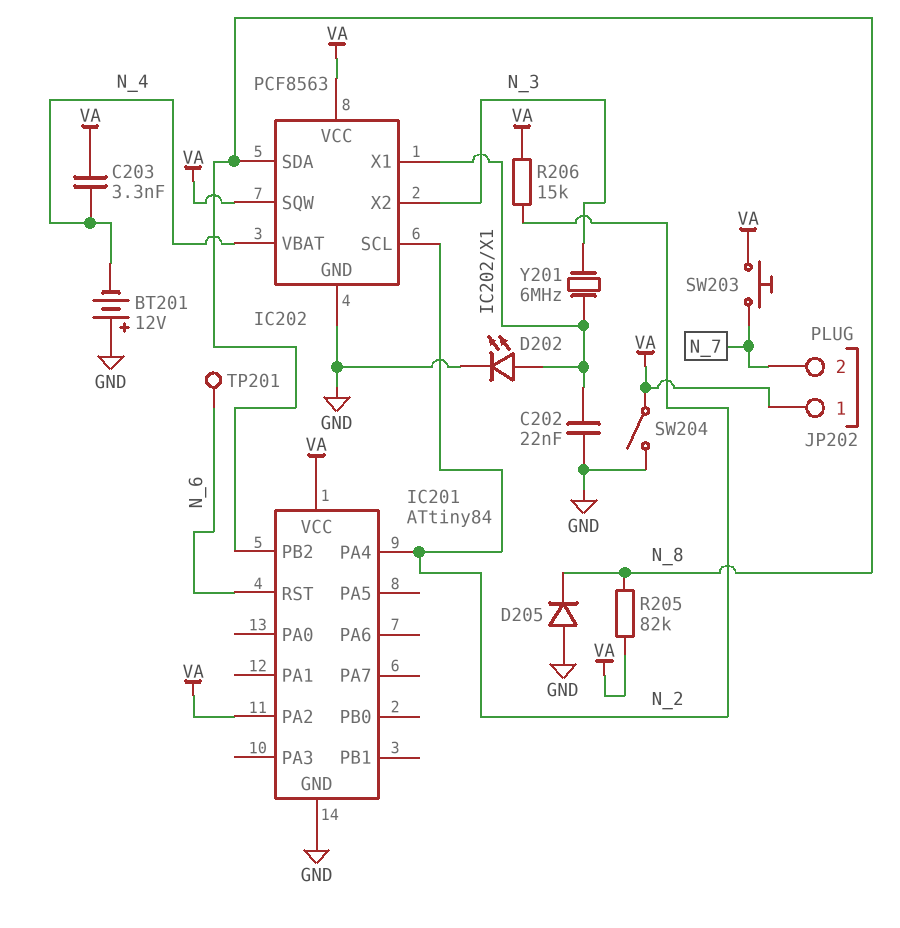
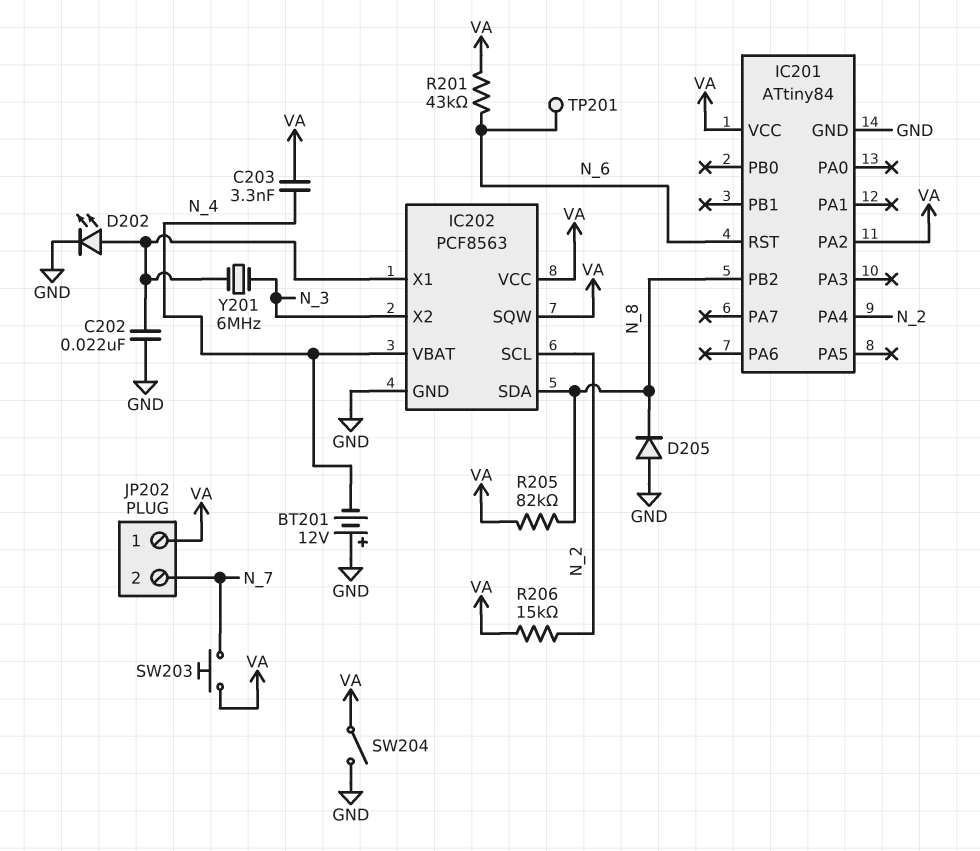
R201: none -> 43k (N_6, VA)

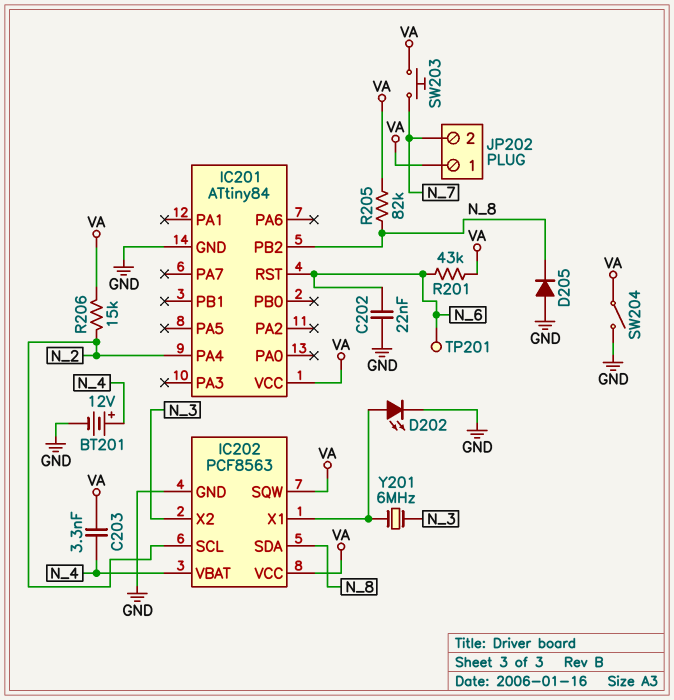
BT201: 12V (plus GND, minus N_4) -> 12V (plus N_4, minus GND)
C202: 22nF (GND, IC202/X1) -> 22nF (GND, N_6)
IC201 pin PA2: VA -> none

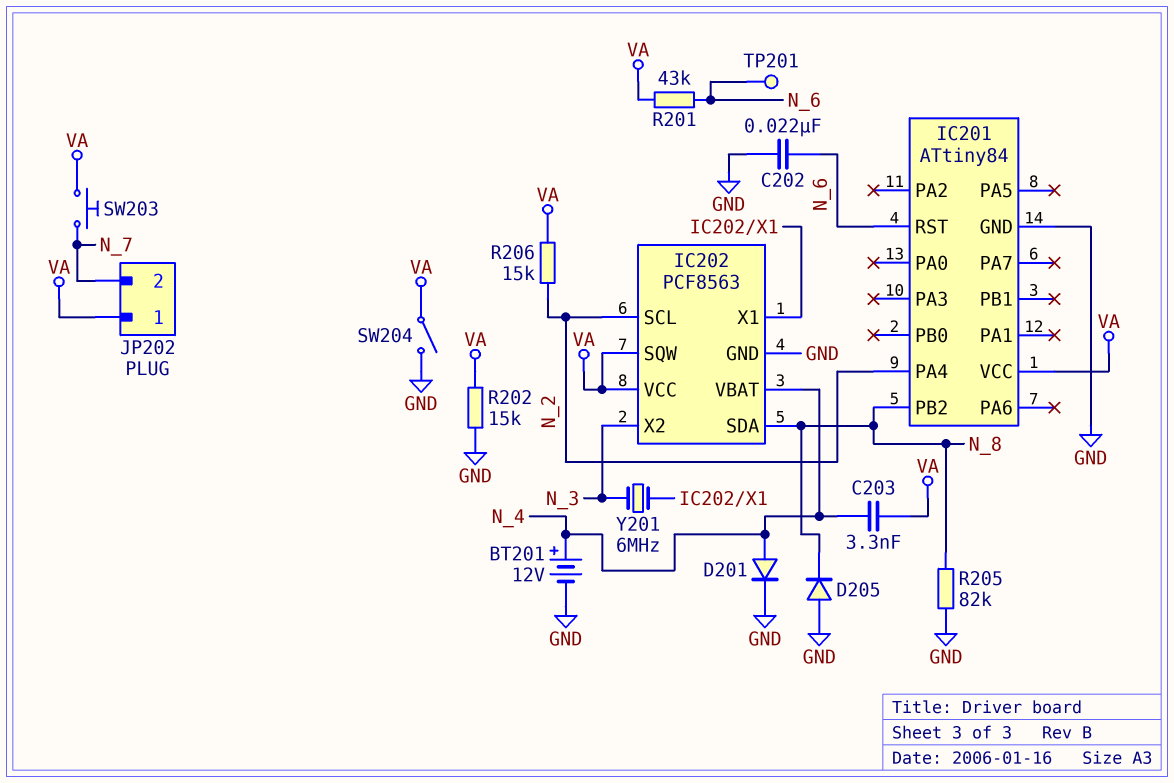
D201: none -> diode (A N_4, K GND)
D202: LED (A IC202/X1, K GND) -> none
R202: none -> 15k (GND, VA)
R205: 82k (N_8, VA) -> 82k (GND, N_8)

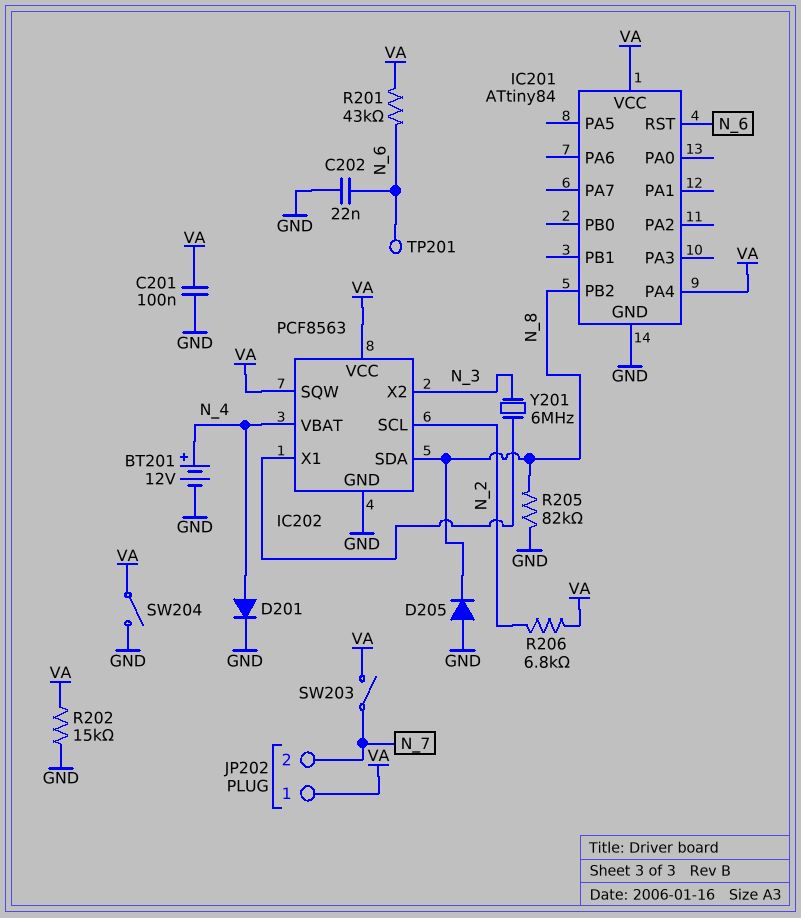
C201: none -> 100nF (GND, VA)
C203: 3.3nF (N_4, VA) -> none
IC201 pin PA4: N_2 -> VA
R206: 15k (N_2, VA) -> 6.8k (N_2, VA)
SW203: button (N_7, VA) -> switch (N_7, VA)

